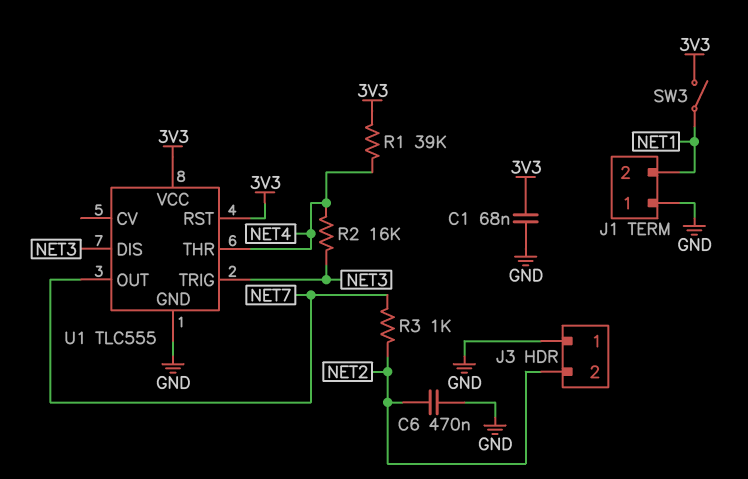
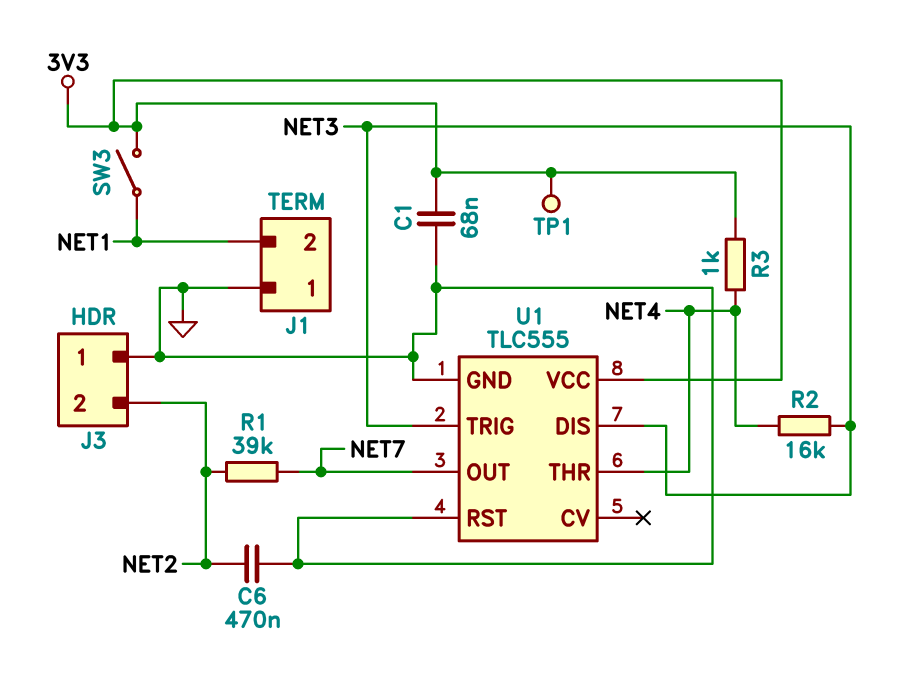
R1: 39k (3V3, NET4) -> 39k (NET2, NET7)
R3: 1k (NET2, NET7) -> 1k (3V3, NET4)
TP1: none -> test point (3V3)
U1 pin RST: 3V3 -> GND

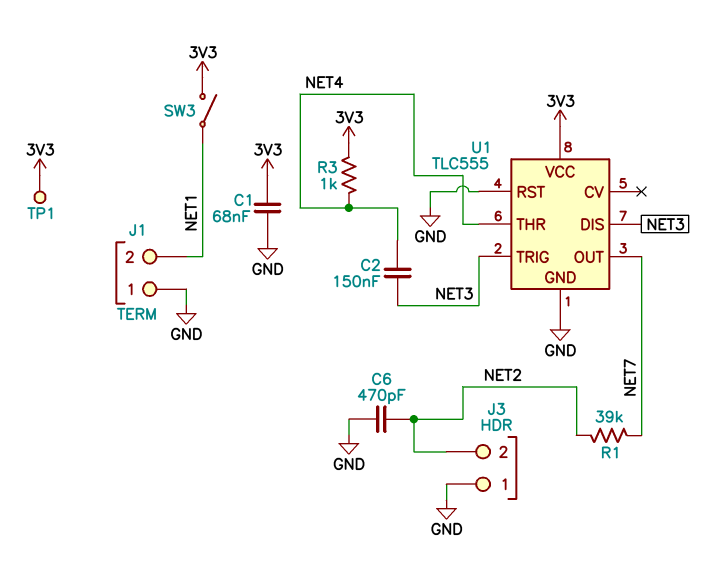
C2: none -> 150nF (NET3, NET4)
C6: 470nF (GND, NET2) -> 470pF (GND, NET2)
R2: 16k (NET3, NET4) -> none

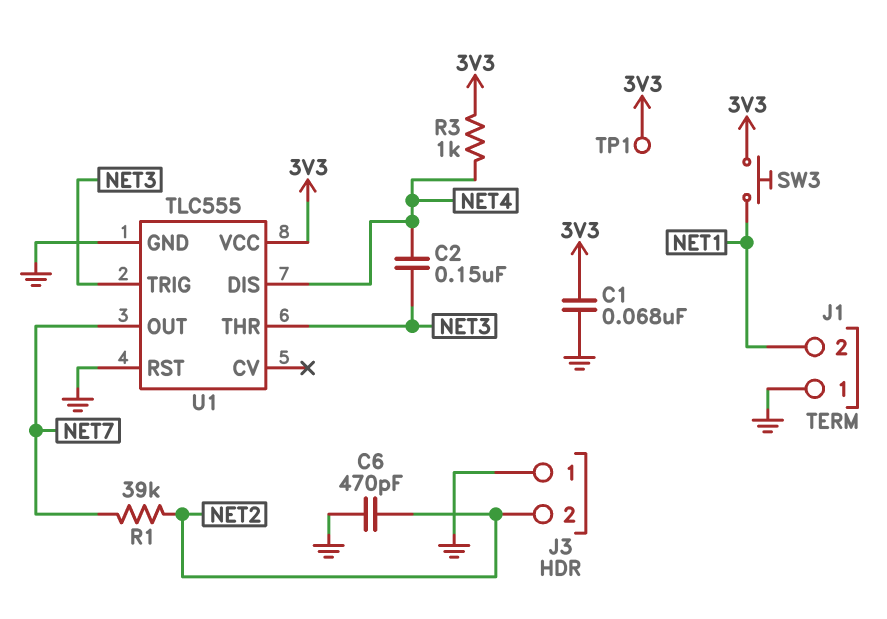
SW3: switch (3V3, NET1) -> button (3V3, NET1)
U1 pin DIS: NET3 -> NET4
U1 pin THR: NET4 -> NET3

